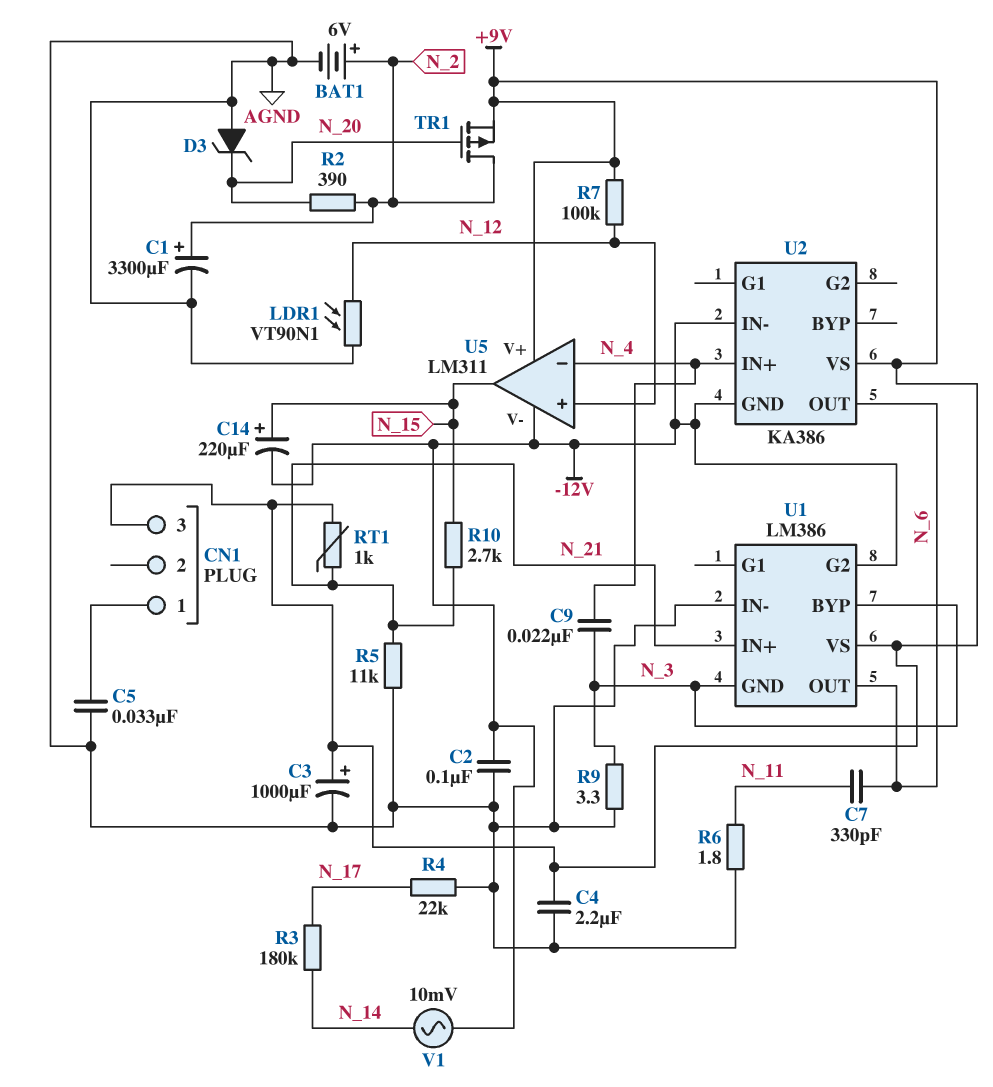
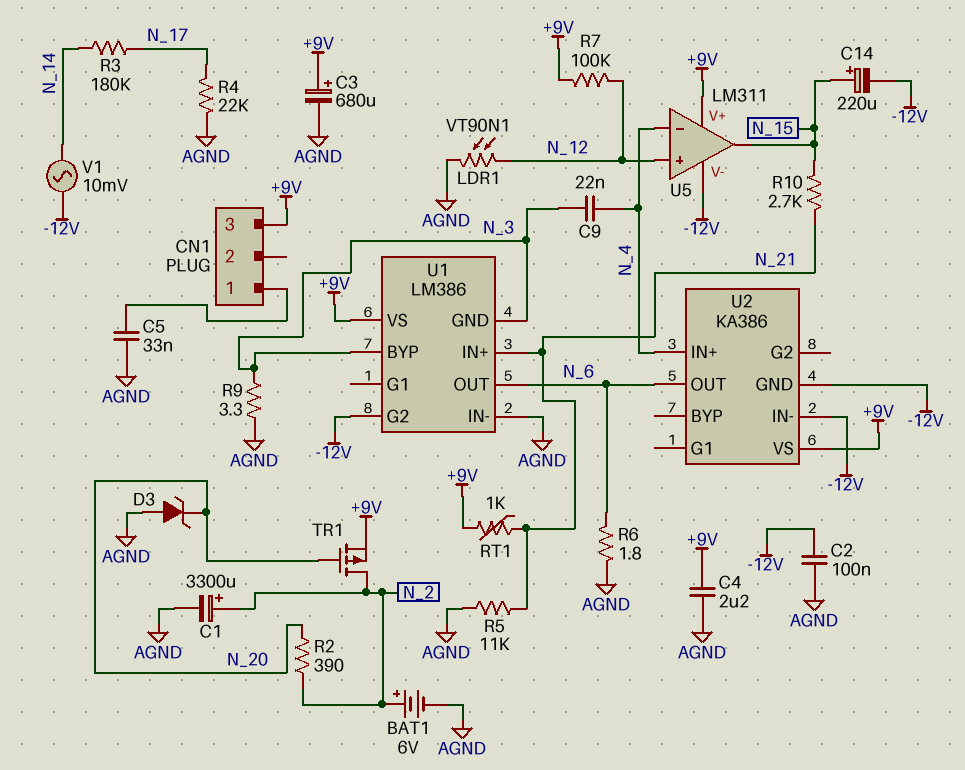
C3: 1000uF (plus +9V, minus AGND) -> 680uF (plus +9V, minus AGND)
C7: 330pF (N_6, N_11) -> none
R6: 1.8 (AGND, N_11) -> 1.8 (AGND, N_6)

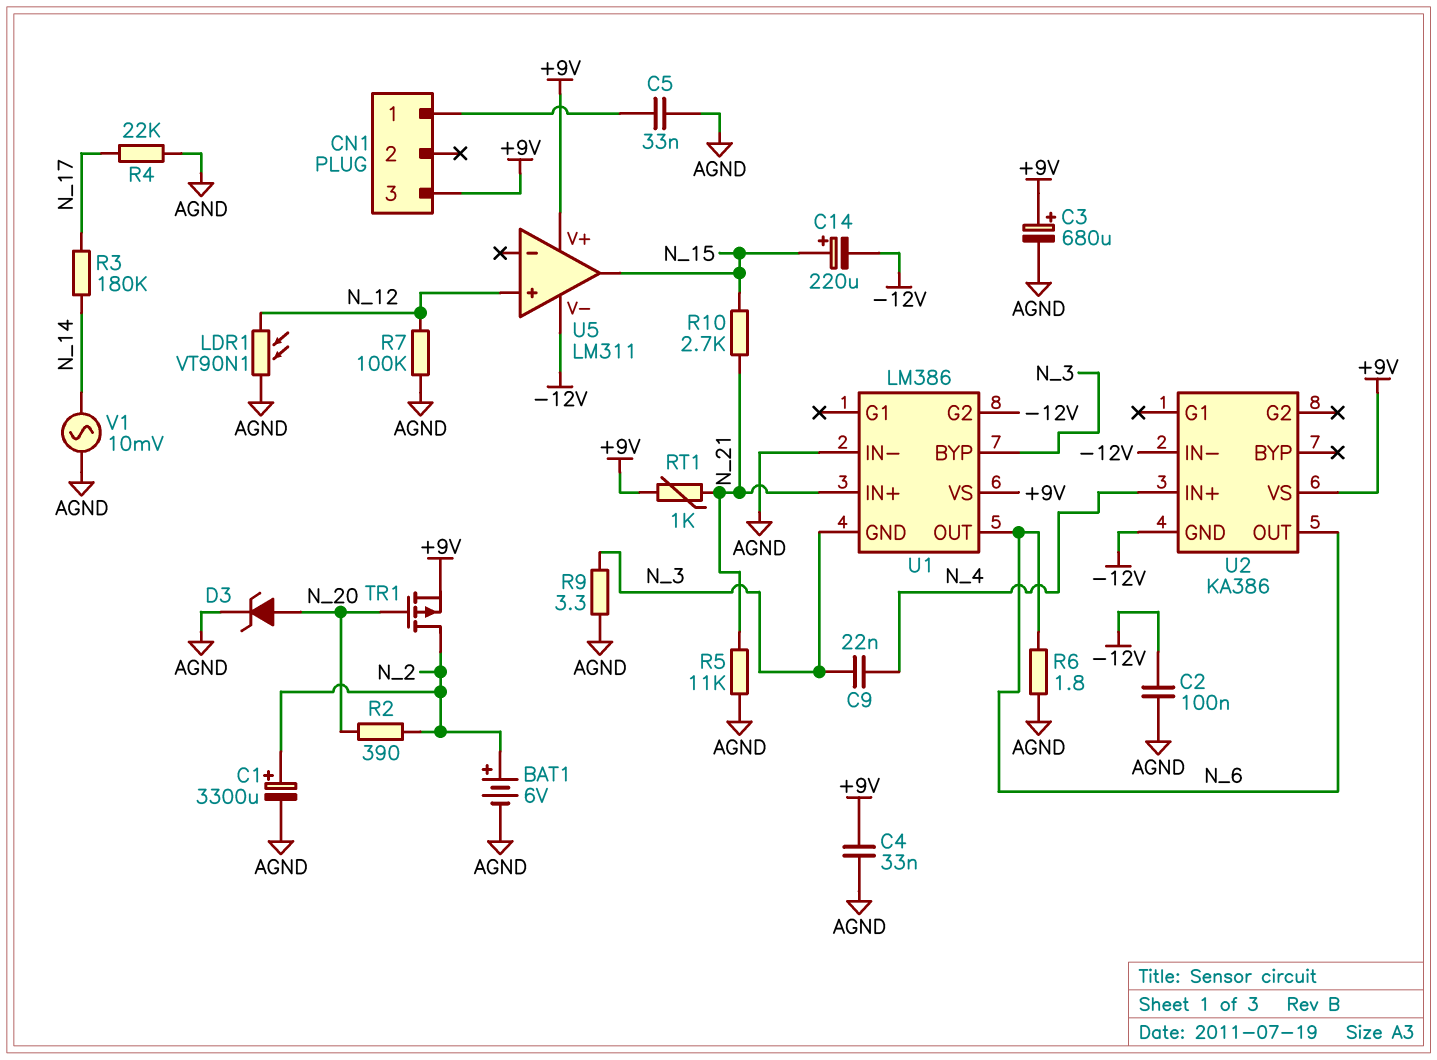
C4: 2.2uF (+9V, AGND) -> 33nF (+9V, AGND)
D3: zener (A AGND, K N_20) -> zener (A N_20, K AGND)
R7: 100k (+9V, N_12) -> 100k (AGND, N_12)
U5 pin in-: N_4 -> none
V1: AC 10mV (-12V, N_14) -> AC 10mV (AGND, N_14)

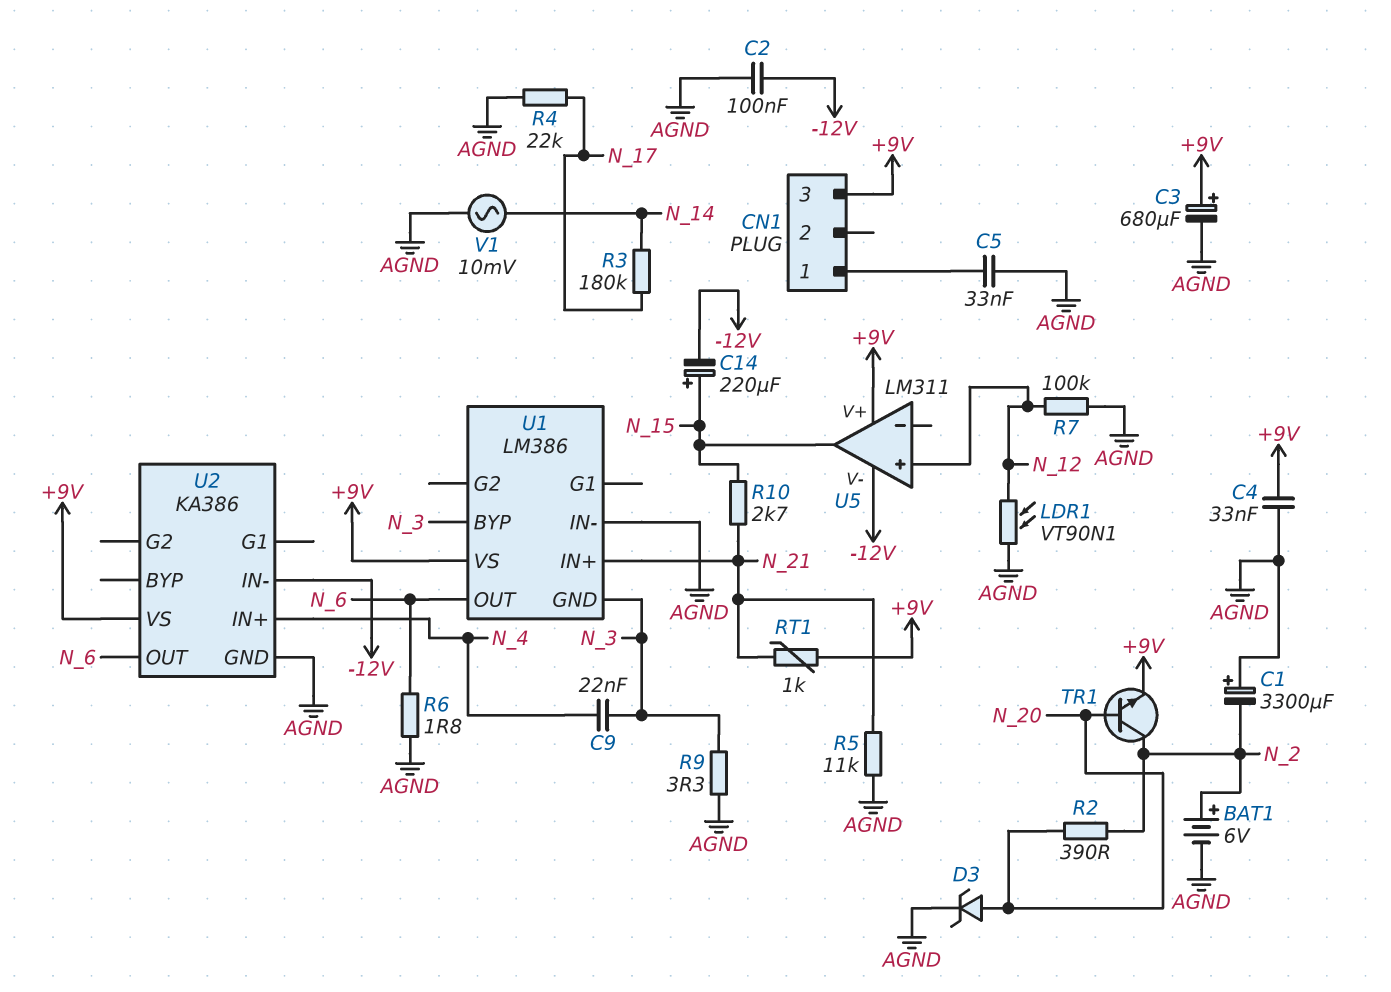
C1: 3300uF (plus N_2, minus AGND) -> 3300uF (plus AGND, minus N_2)
TR1: PMOS (G N_20, D N_2, S +9V) -> NPN (B N_20, C N_2, E +9V)
U1 pin G2: -12V -> none
U2 pin GND: -12V -> AGND

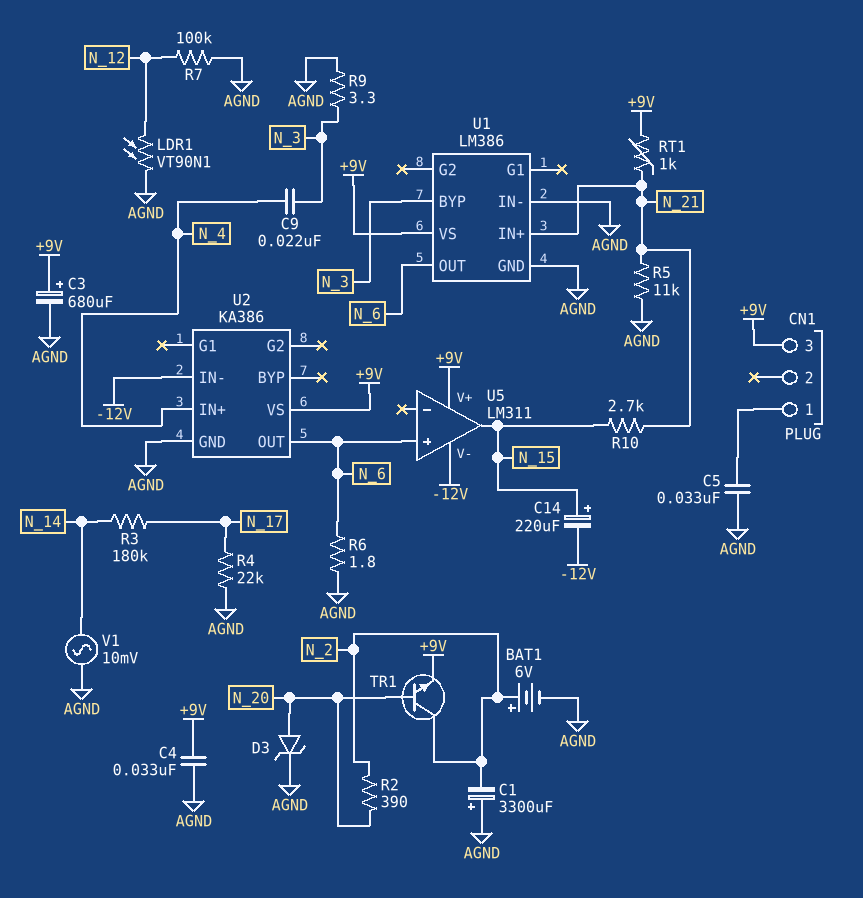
C2: 100nF (-12V, AGND) -> none
U1 pin GND: N_3 -> AGND
U5 pin in+: N_12 -> N_6

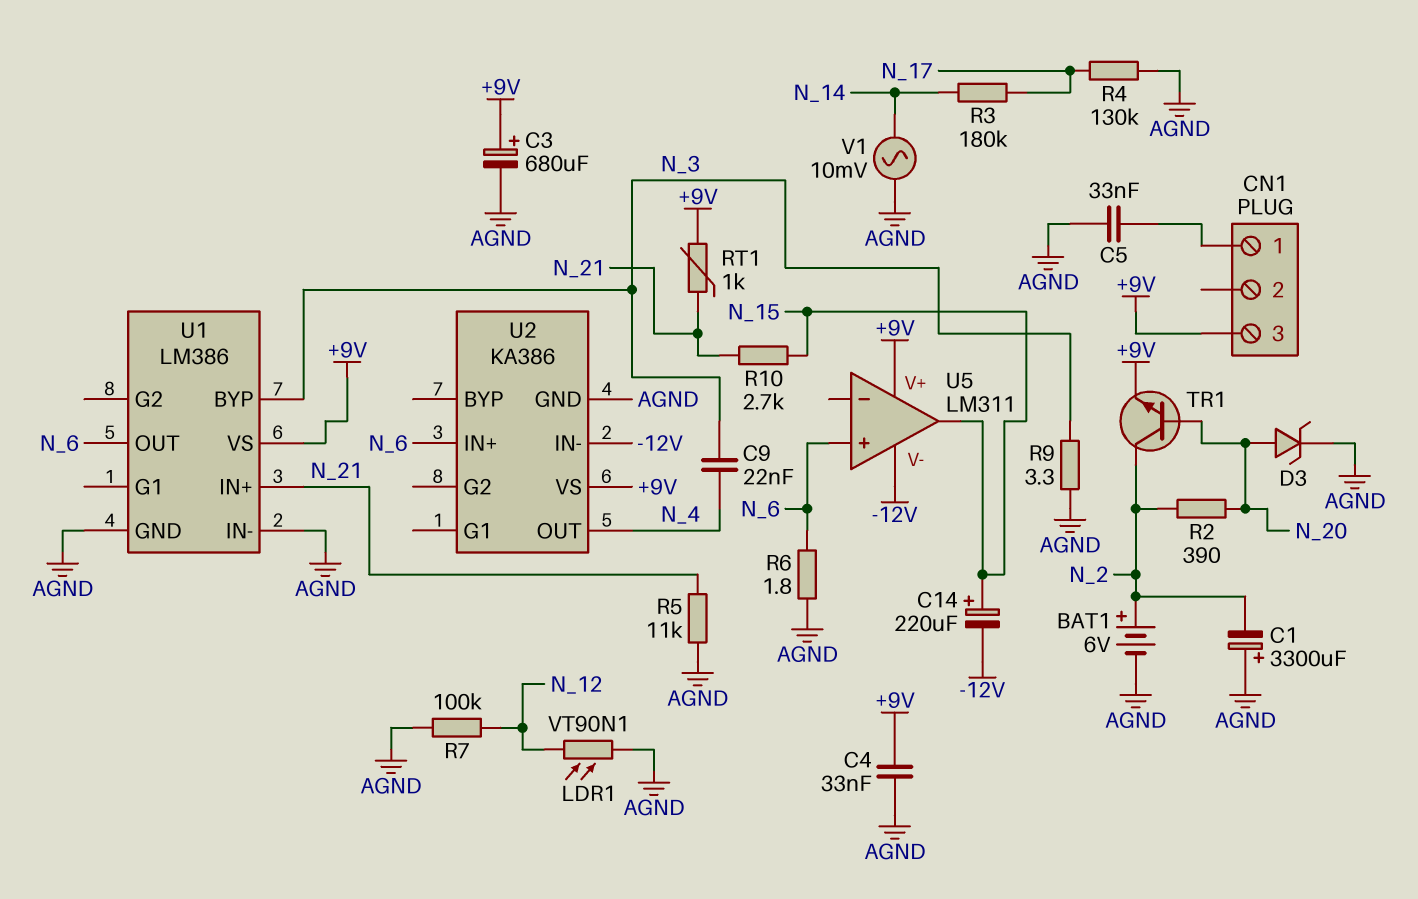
R4: 22k (AGND, N_17) -> 130k (AGND, N_17)
U2 pin IN+: N_4 -> N_6
U2 pin OUT: N_6 -> N_4

